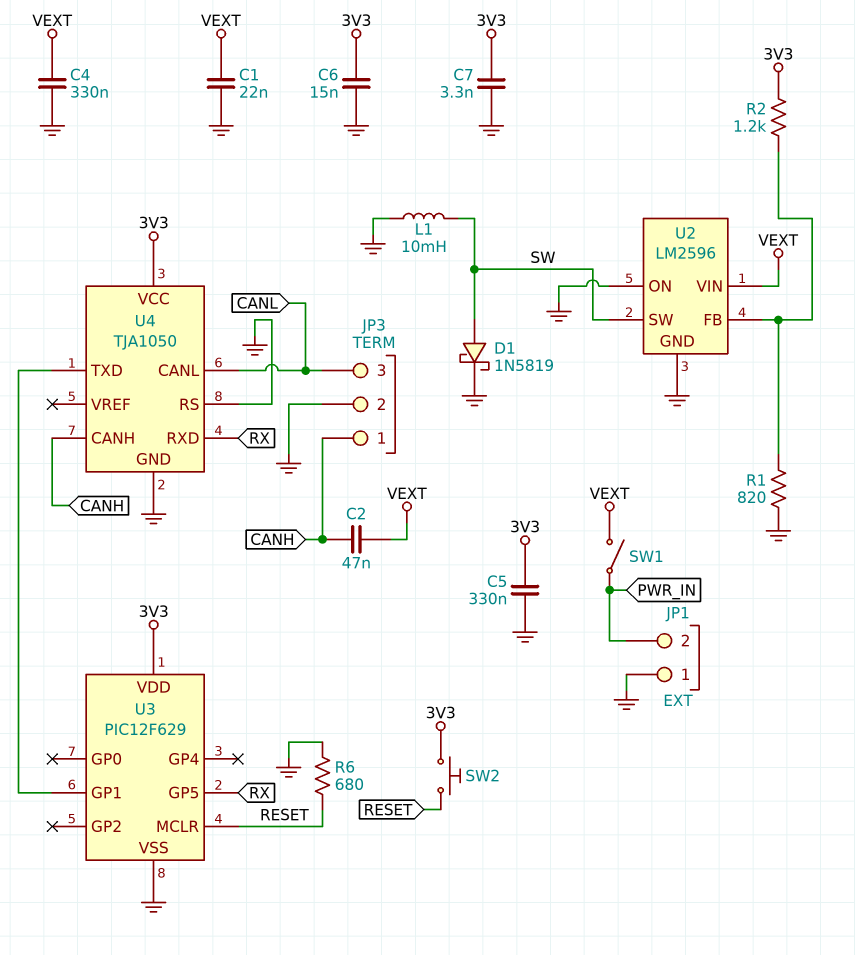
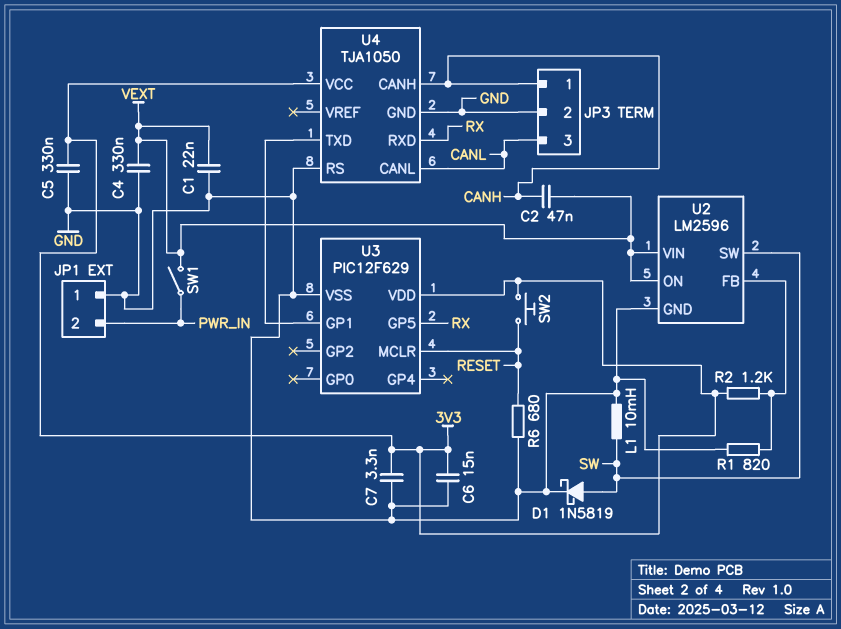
U2 pin ON: GND -> VEXT

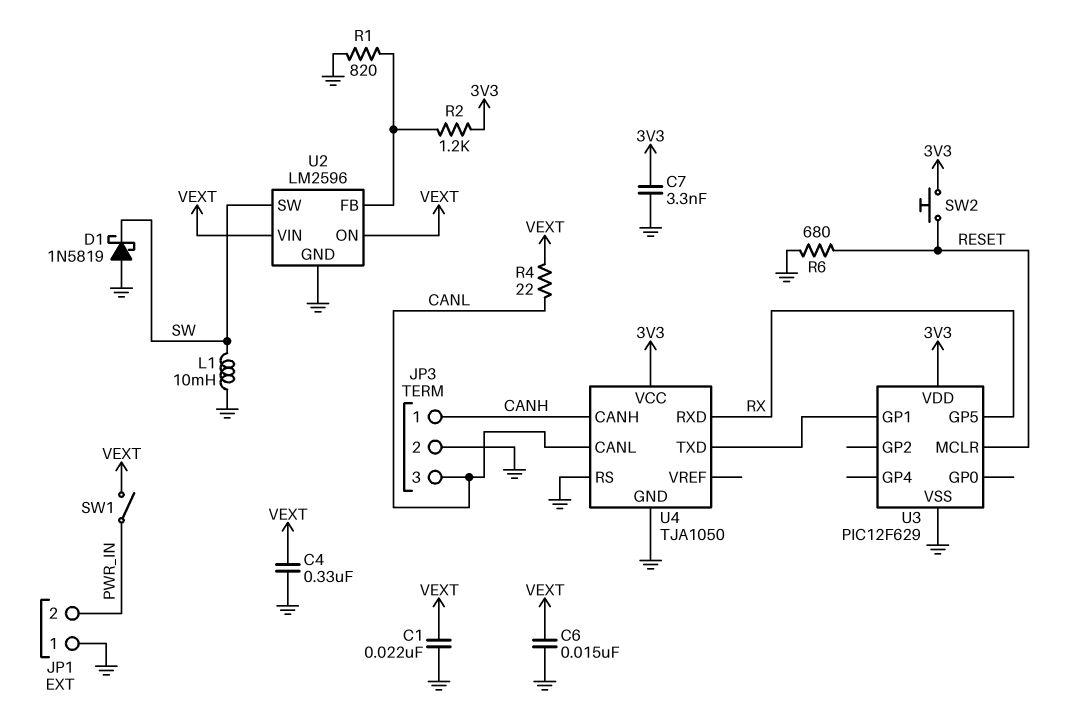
C2: 47nF (CANH, VEXT) -> none
C5: 330nF (3V3, GND) -> none
C6: 15nF (3V3, GND) -> 15nF (GND, VEXT)
D1: schottky 1N5819 (A SW, K GND) -> schottky 1N5819 (A GND, K SW)
R4: none -> 22 (CANL, VEXT)

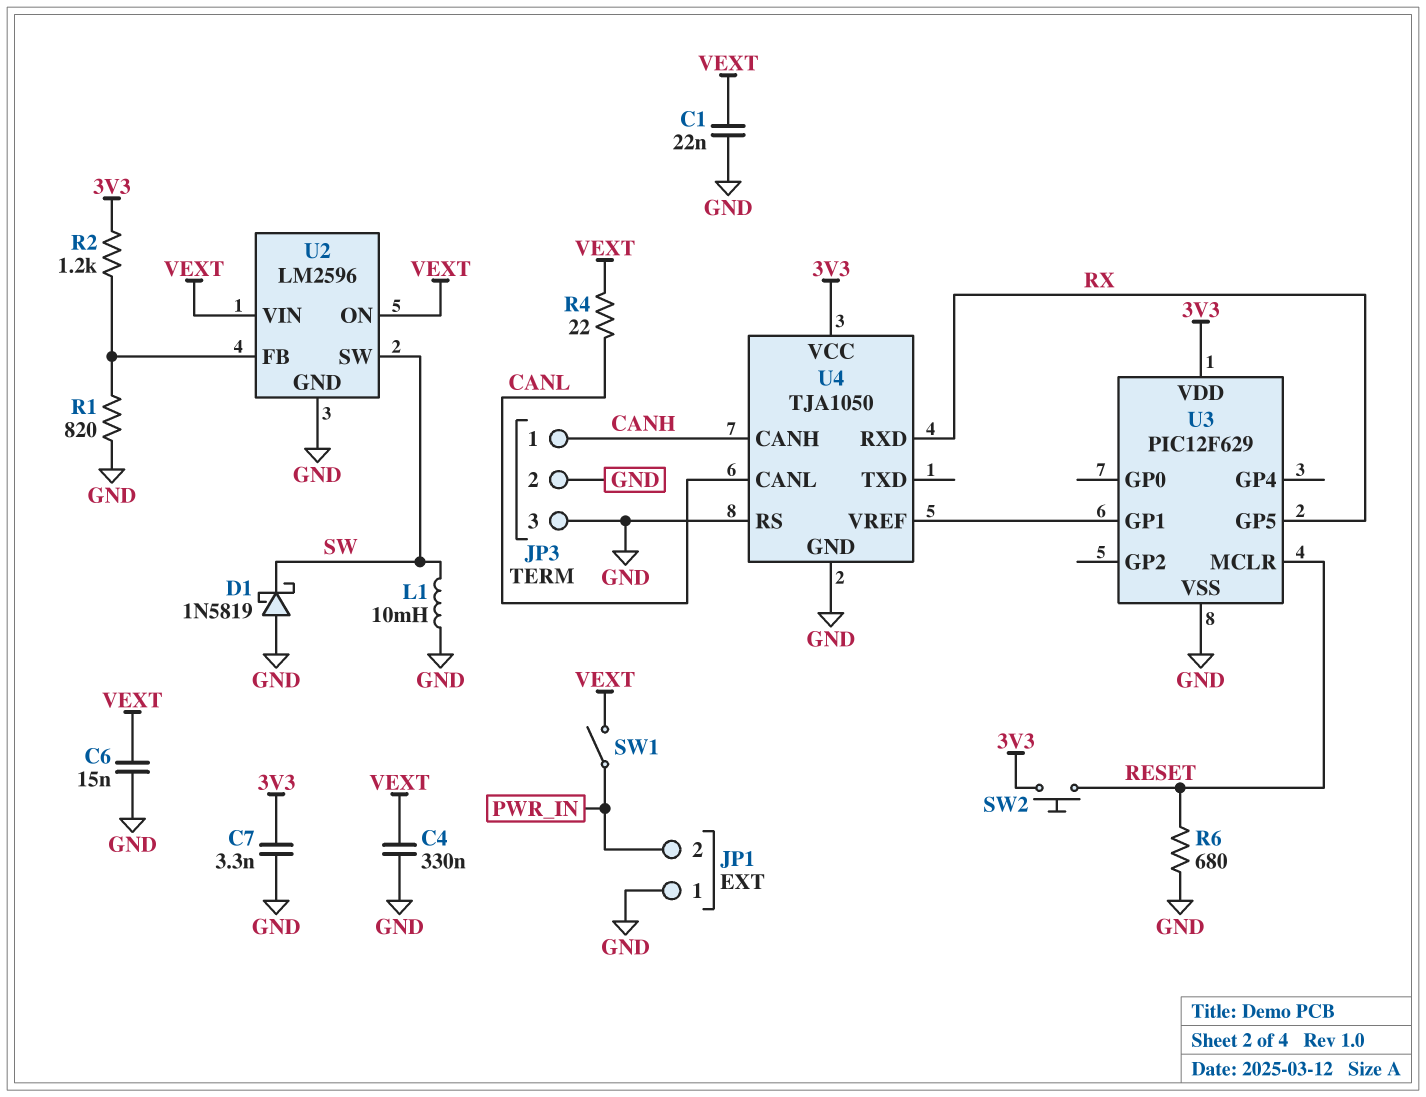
JP3 pin 3: CANL -> GND
U4 pin TXD: U3/GP1 -> none
U4 pin VREF: none -> U3/GP1

